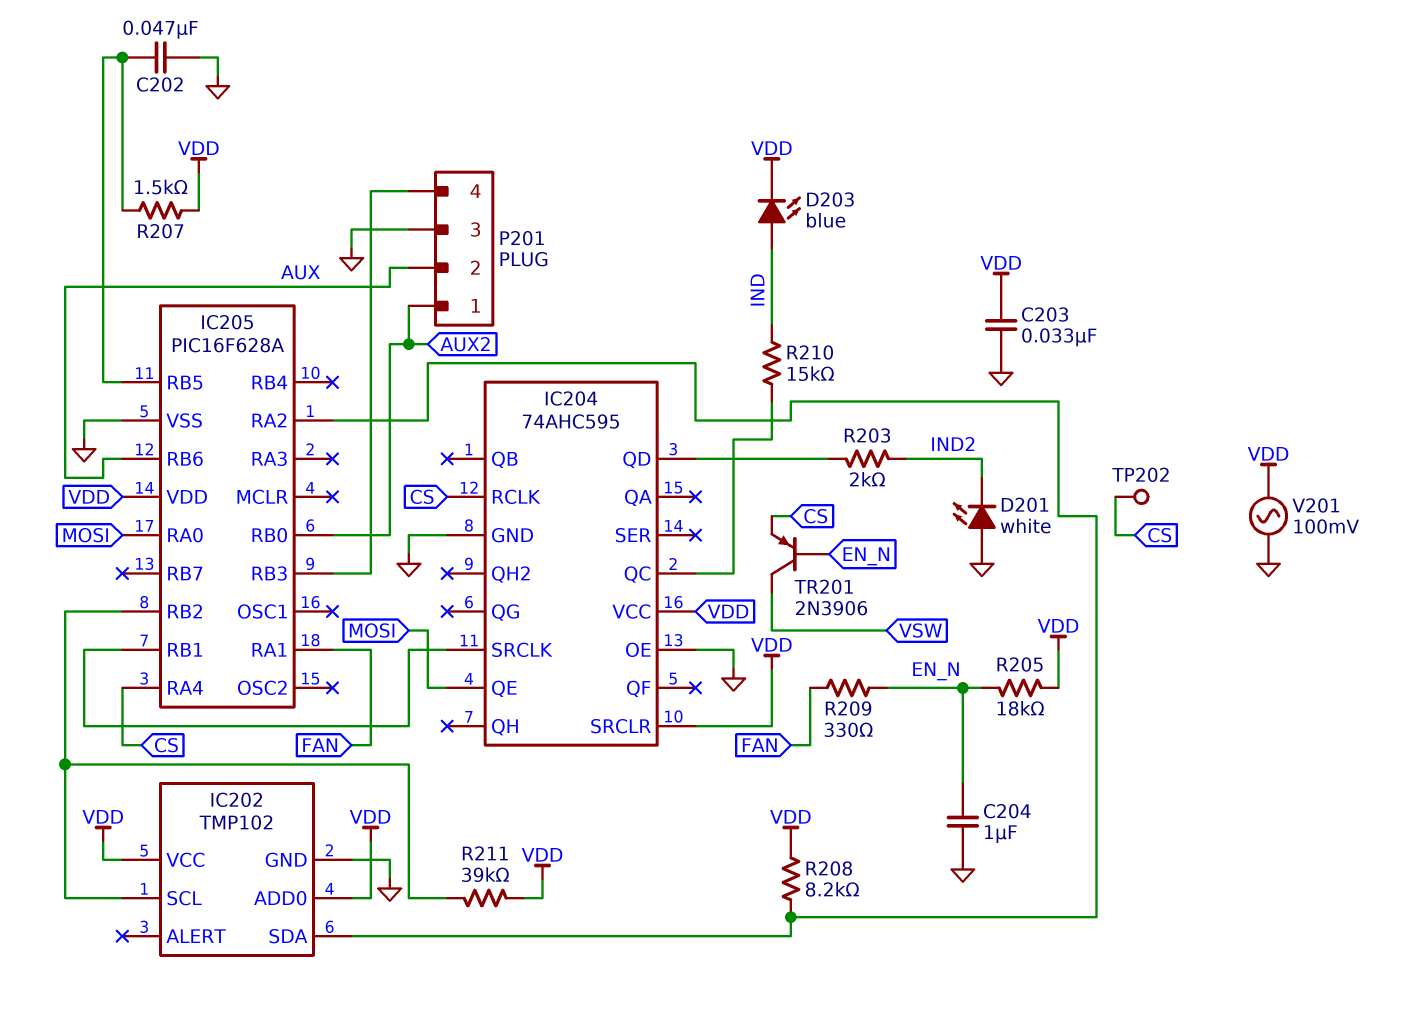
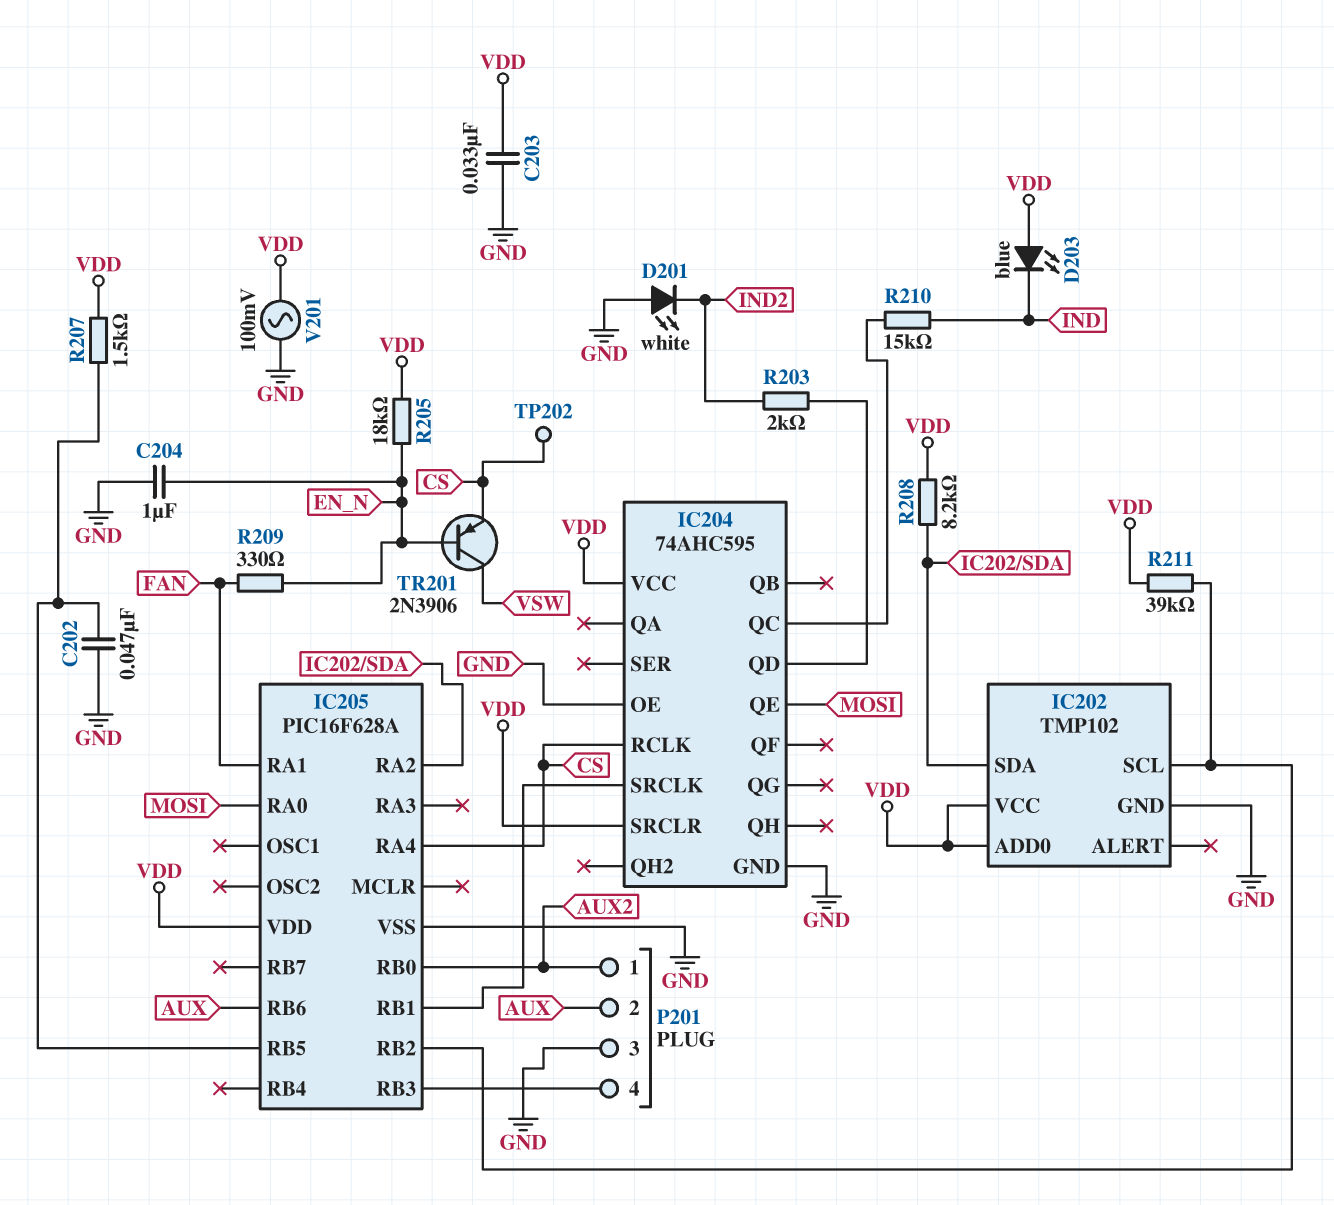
D203: LED blue (A IND, K VDD) -> LED blue (A VDD, K IND)

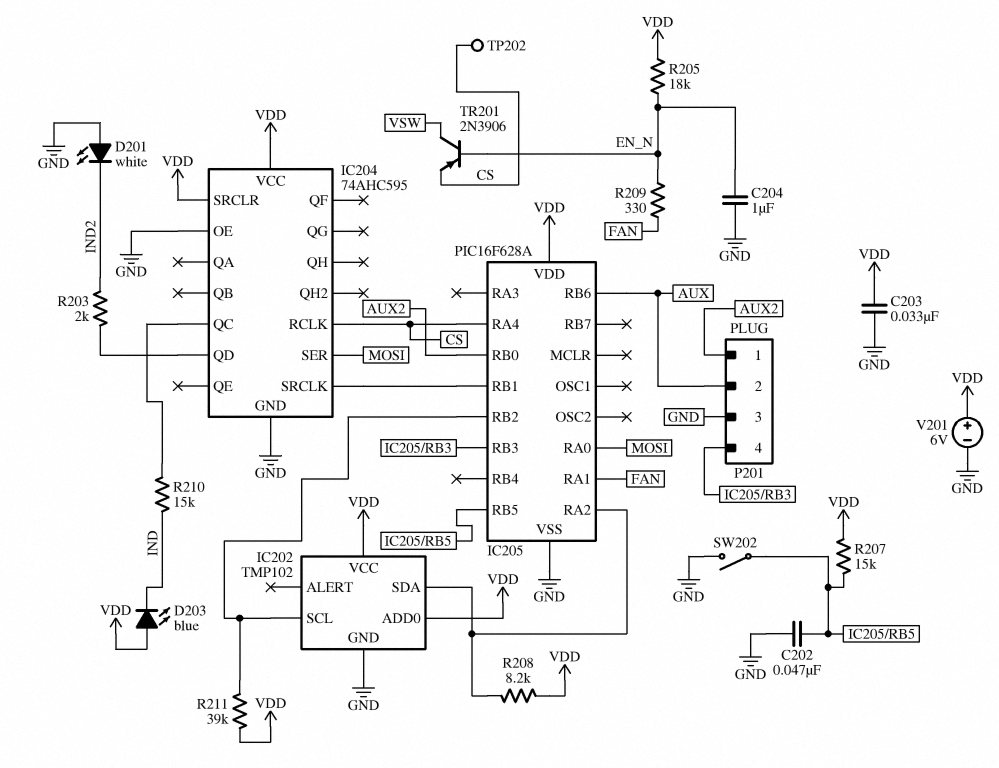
IC204 pin QE: MOSI -> none
IC204 pin SER: none -> MOSI
R207: 1.5k (IC205/RB5, VDD) -> 15k (IC205/RB5, VDD)
SW202: none -> switch (GND, IC205/RB5)
V201: AC 100mV (GND, VDD) -> 6V (plus VDD, minus GND)

